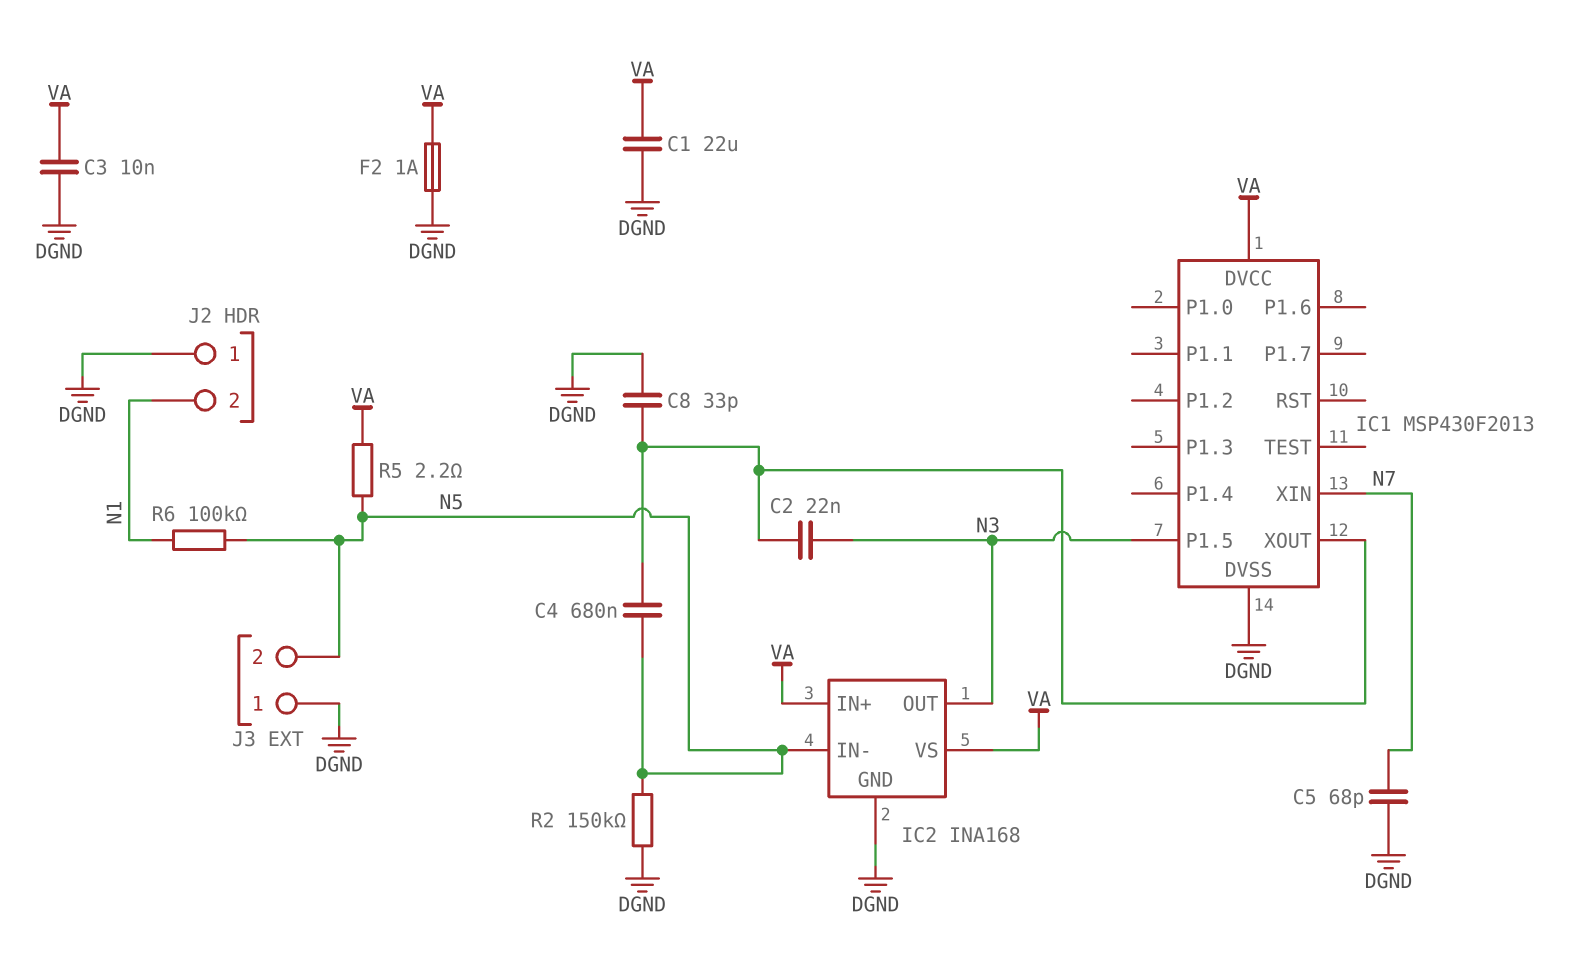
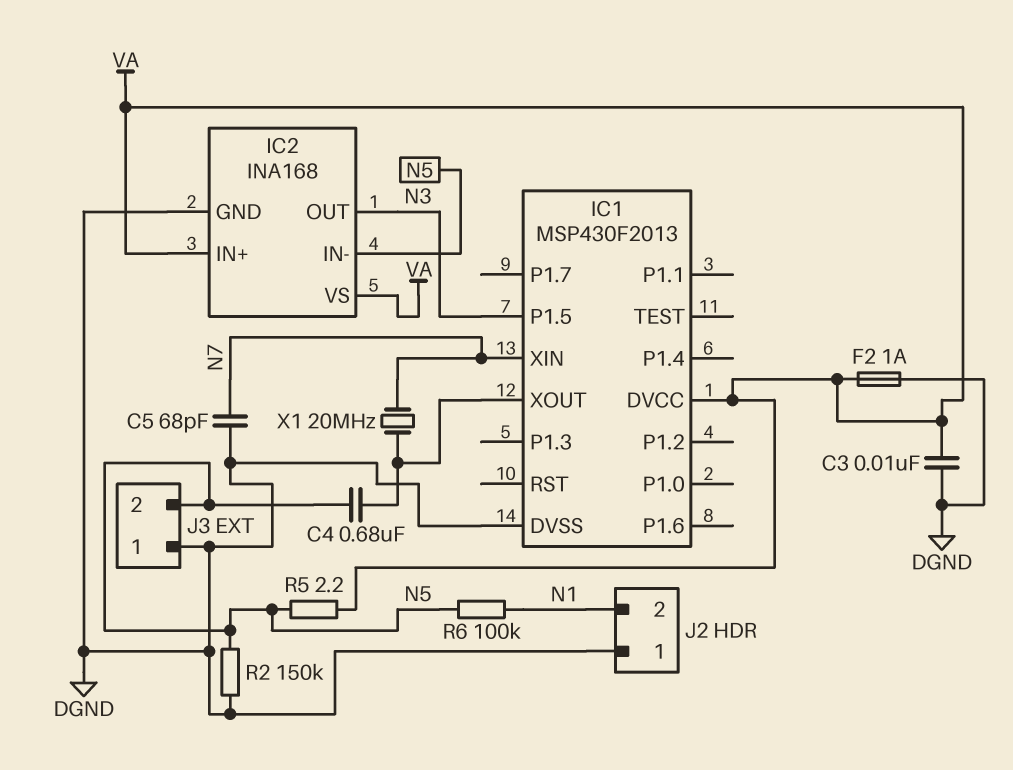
C1: 22uF (DGND, VA) -> none
C2: 22nF (IC1/XOUT, N3) -> none
C8: 33pF (DGND, IC1/XOUT) -> none
X1: none -> 20MHz (IC1/XOUT, N7)

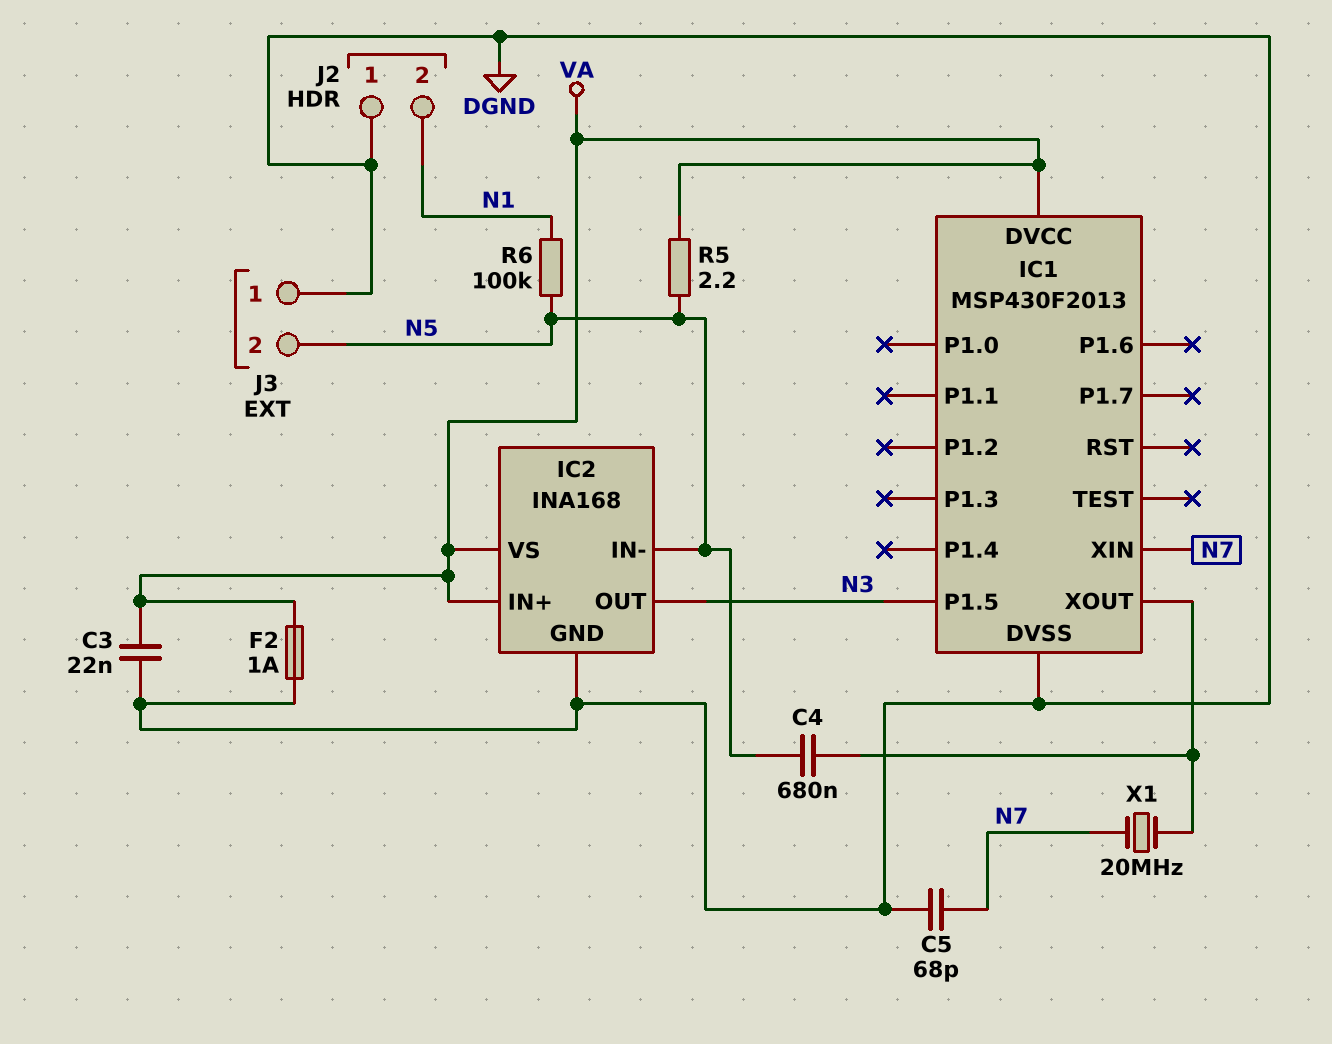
C3: 10nF (DGND, VA) -> 22nF (DGND, VA)
R2: 150k (DGND, N5) -> none

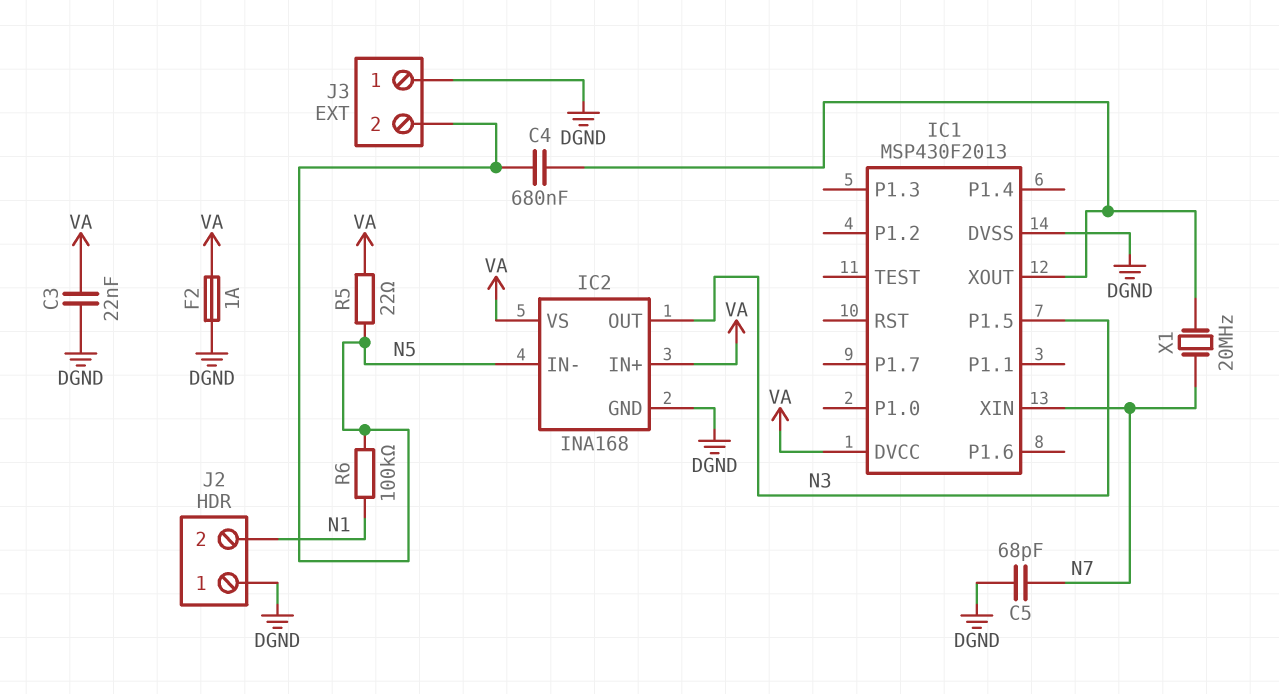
R5: 2.2 (N5, VA) -> 22 (N5, VA)

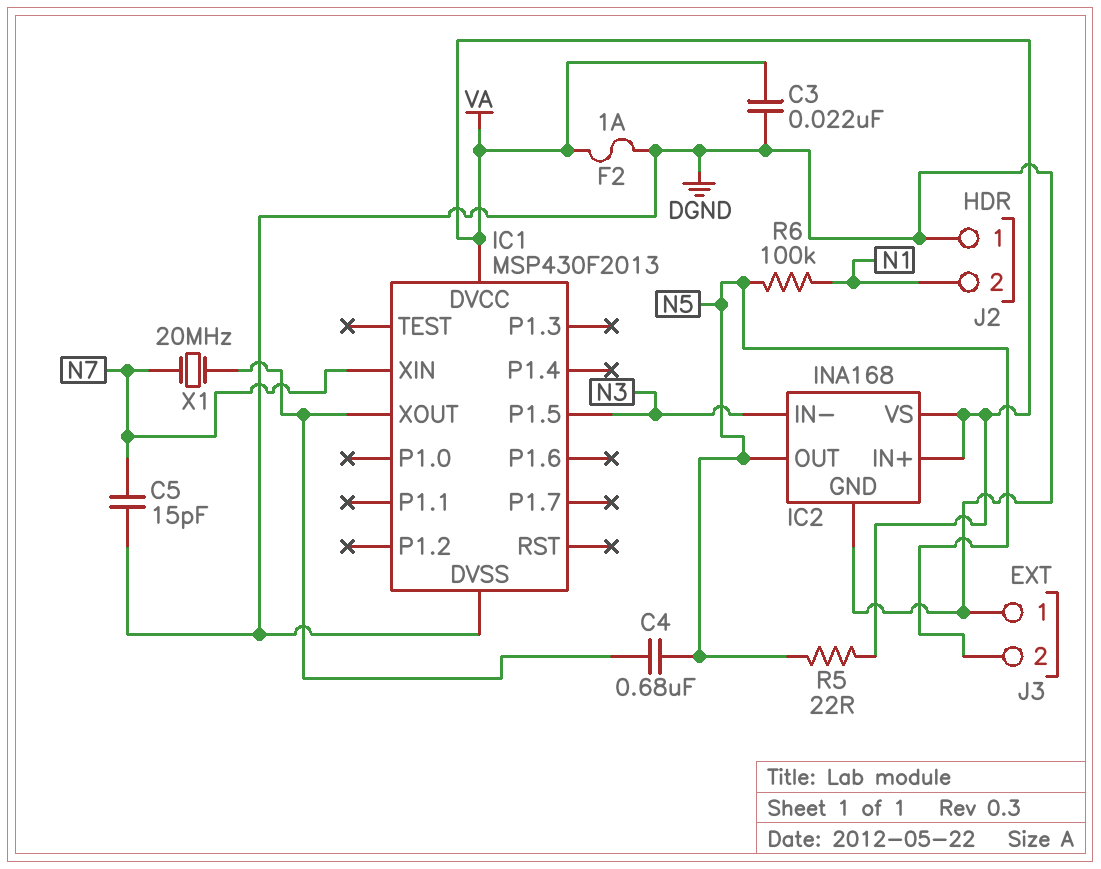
C5: 68pF (DGND, N7) -> 15pF (DGND, N7)
IC2 pin IN-: N5 -> N3
IC2 pin OUT: N3 -> N5

